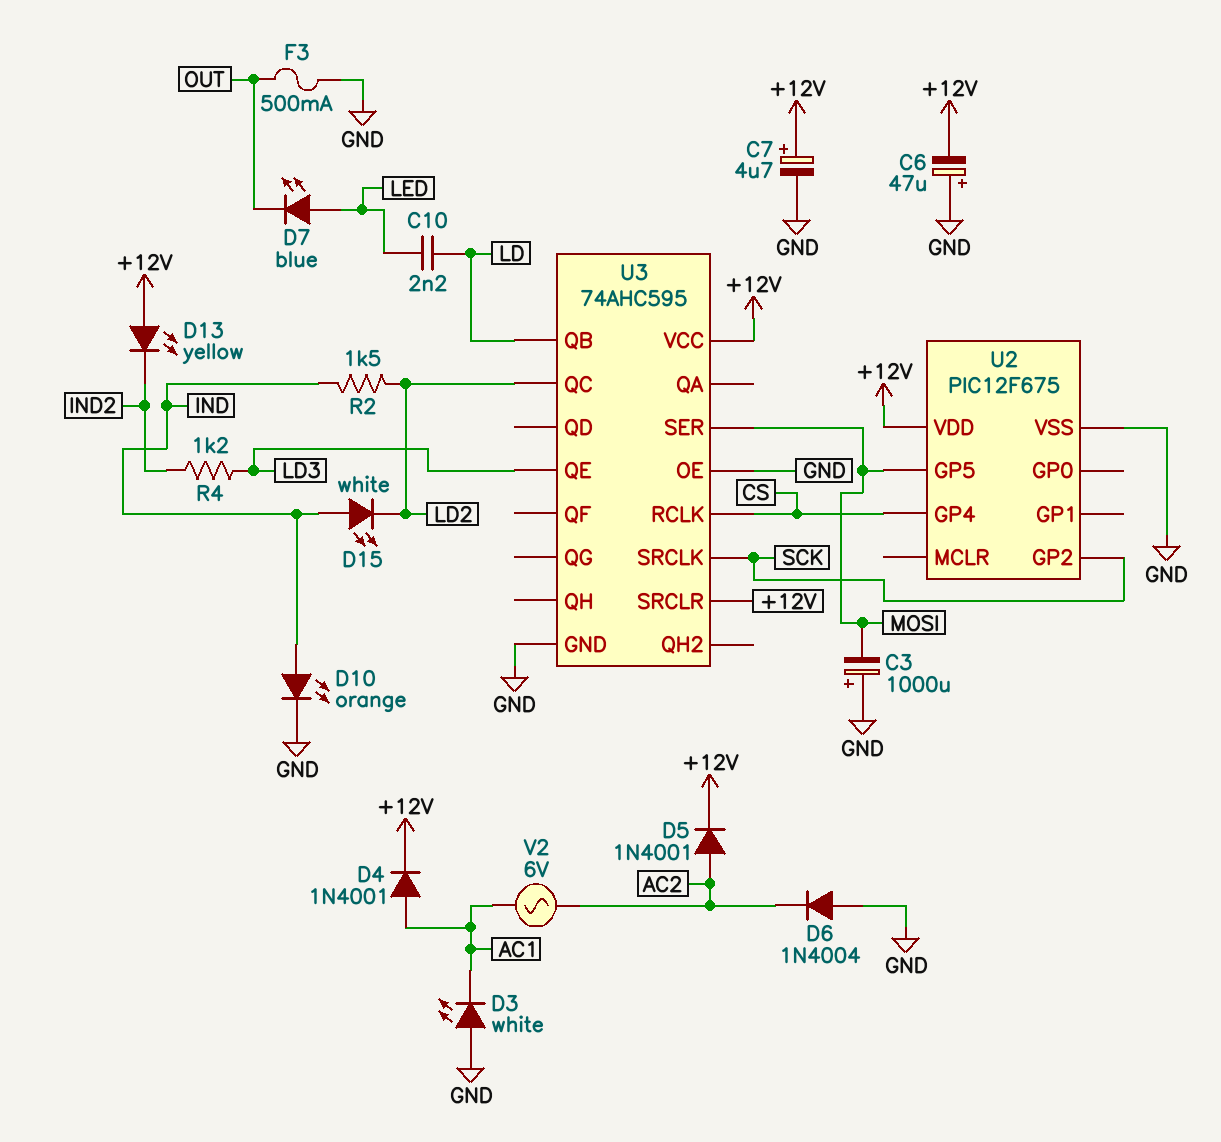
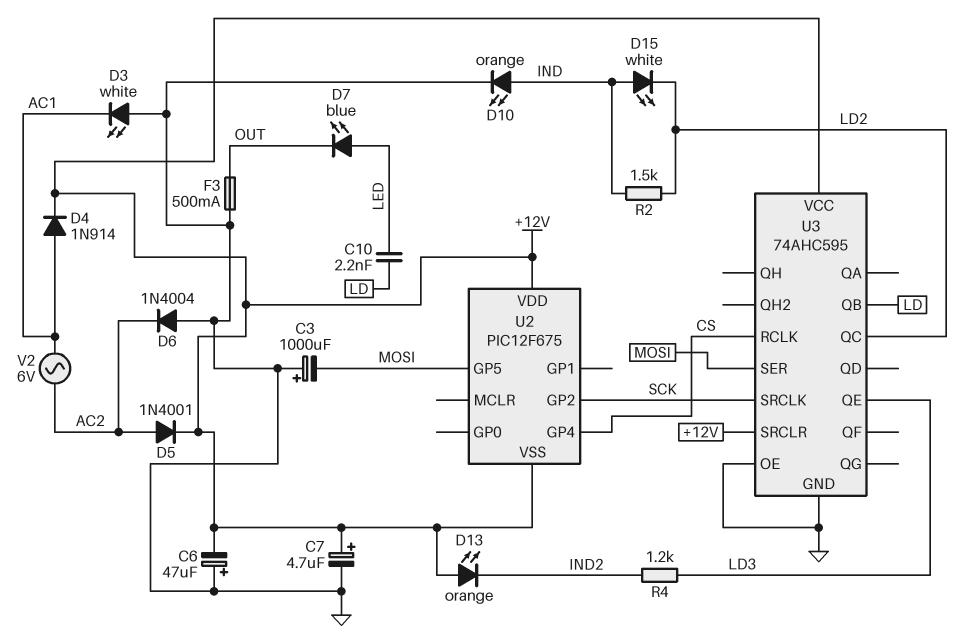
D4: diode 1N4001 (A AC1, K +12V) -> diode 1N914 (A AC1, K +12V)
D13: LED yellow (A +12V, K IND2) -> LED orange (A +12V, K IND2)
U2 pin VSS: GND -> +12V

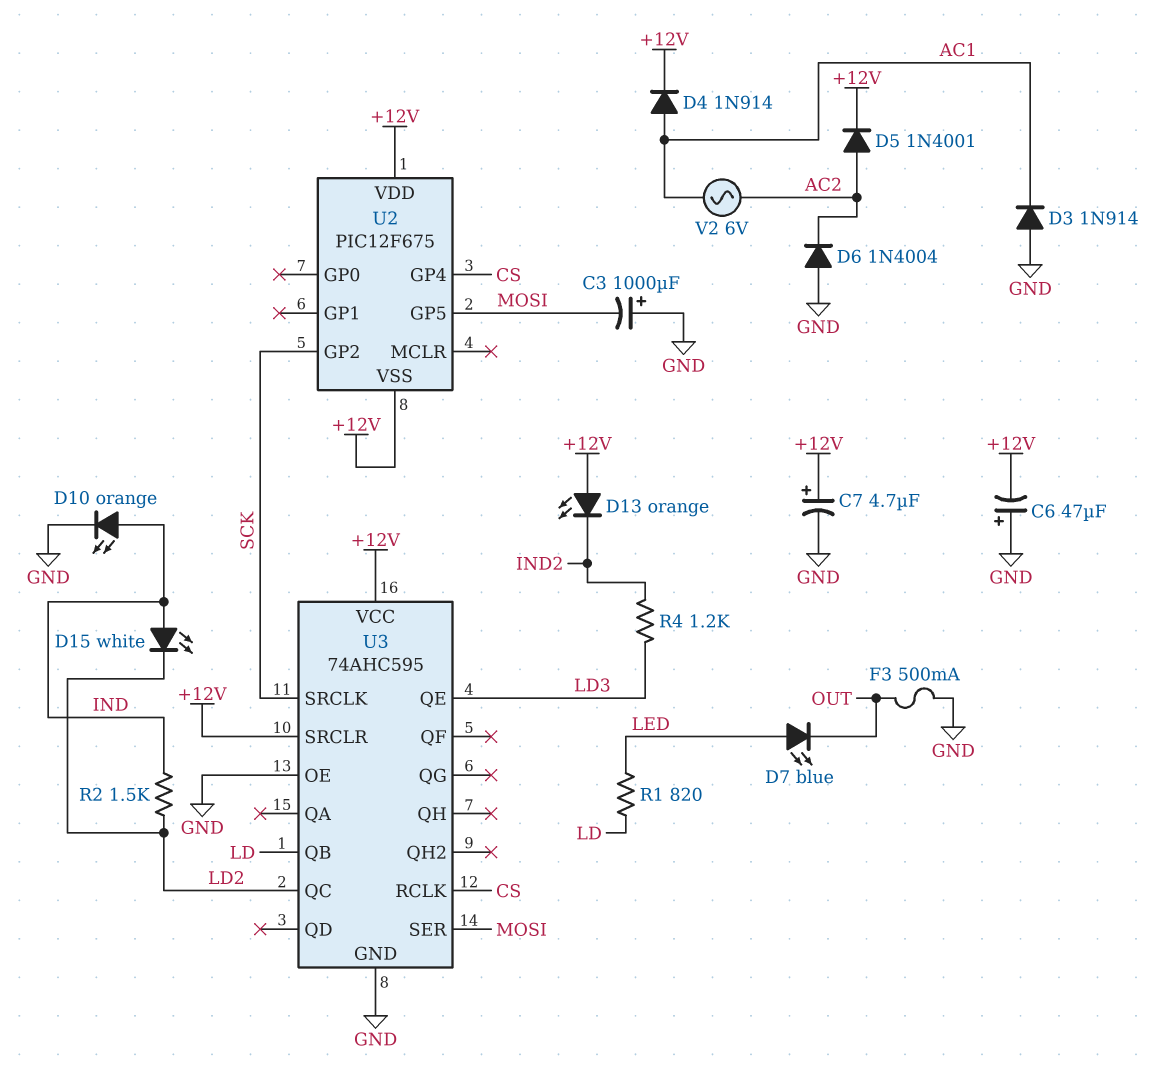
C10: 2.2nF (LD, LED) -> none
D3: LED white (A GND, K AC1) -> diode 1N914 (A GND, K AC1)
R1: none -> 820 (LD, LED)

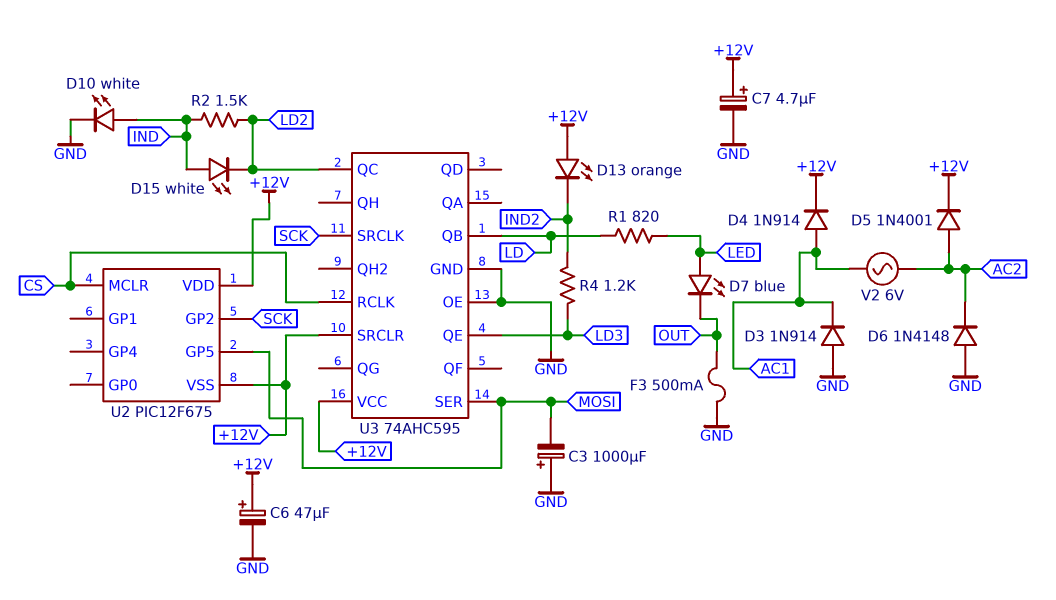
C6: 47uF (plus GND, minus +12V) -> 47uF (plus +12V, minus GND)
D6: diode 1N4004 (A GND, K AC2) -> diode 1N4148 (A GND, K AC2)
D10: LED orange (A IND, K GND) -> LED white (A IND, K GND)
U2 pin GP4: CS -> none
U2 pin MCLR: none -> CS

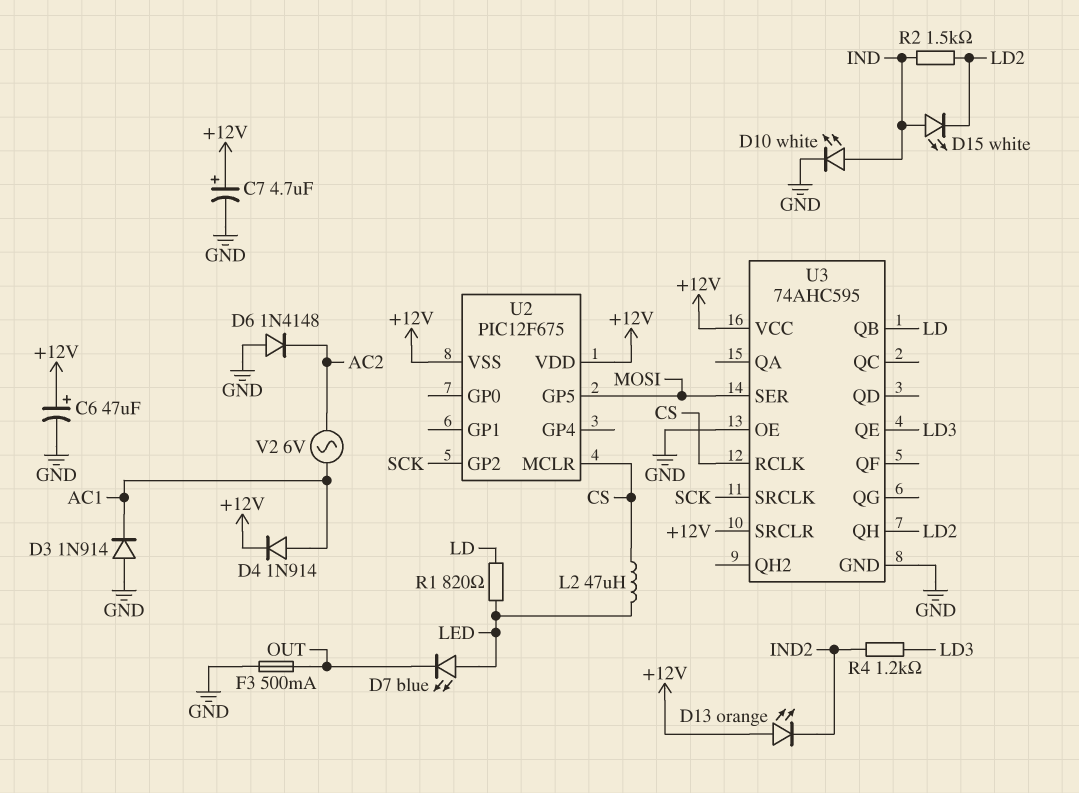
C3: 1000uF (plus GND, minus MOSI) -> none
D5: diode 1N4001 (A AC2, K +12V) -> none
L2: none -> 47uH (CS, LED)
U3 pin QC: LD2 -> none
U3 pin QH: none -> LD2

